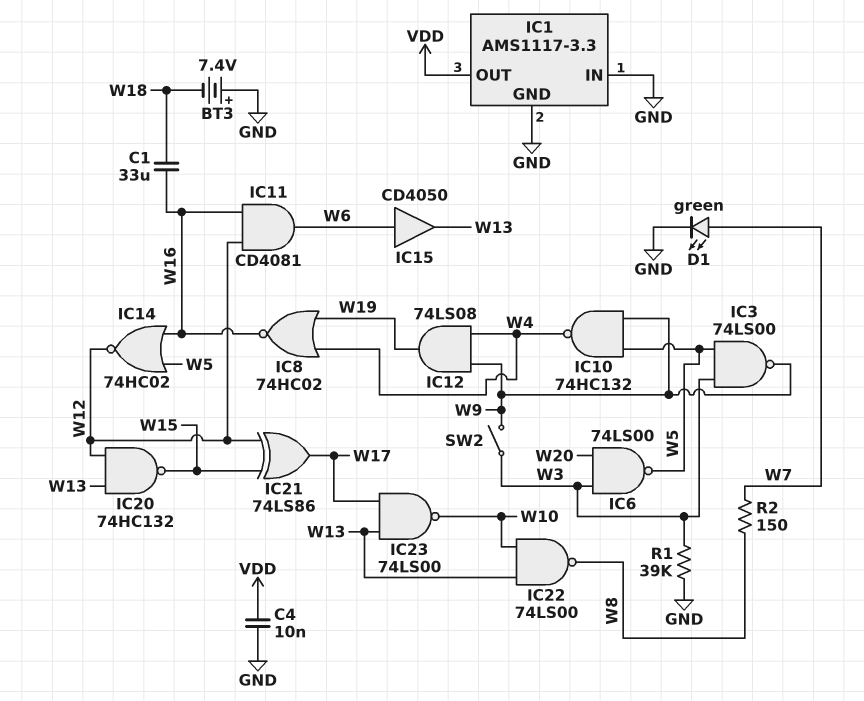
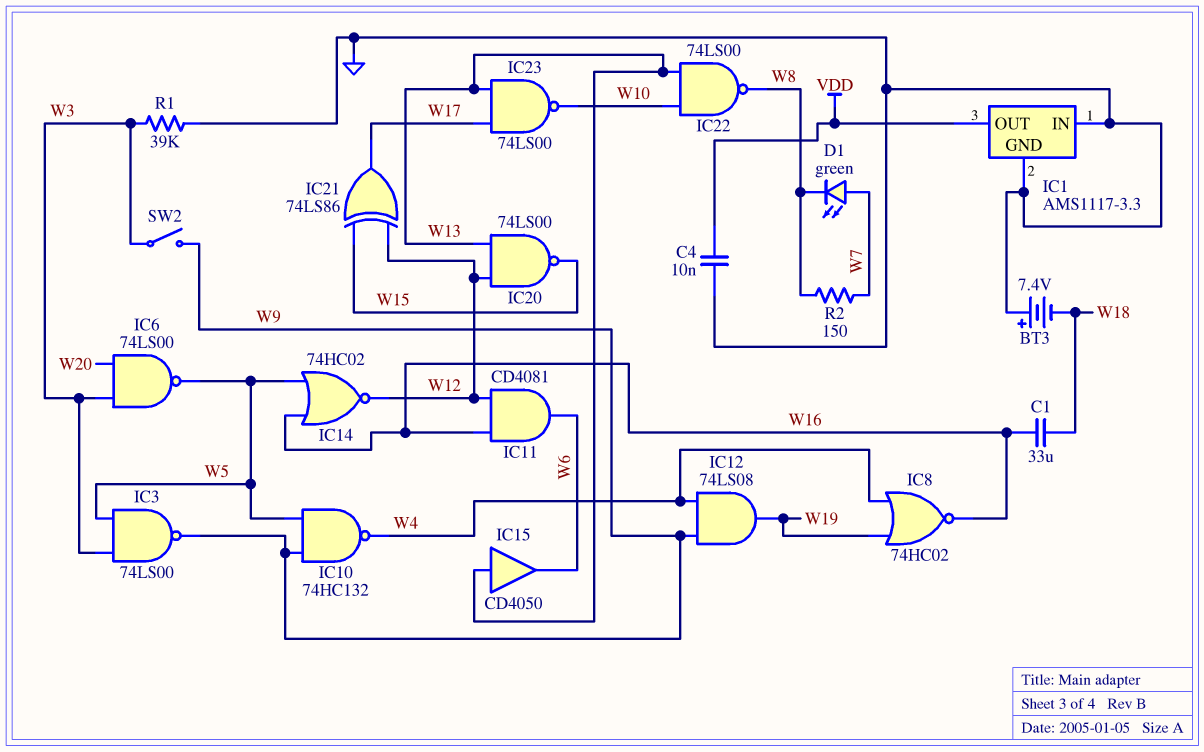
D1: LED green (A W7, K GND) -> LED green (A W7, K W8)
IC15: buffer CD4050 (in W6, out W13) -> buffer CD4050 (in W13, out W6)
IC20: NAND 74HC132 (in W12, in W13, out W15) -> NAND 74LS00 (in W12, in W13, out W15)

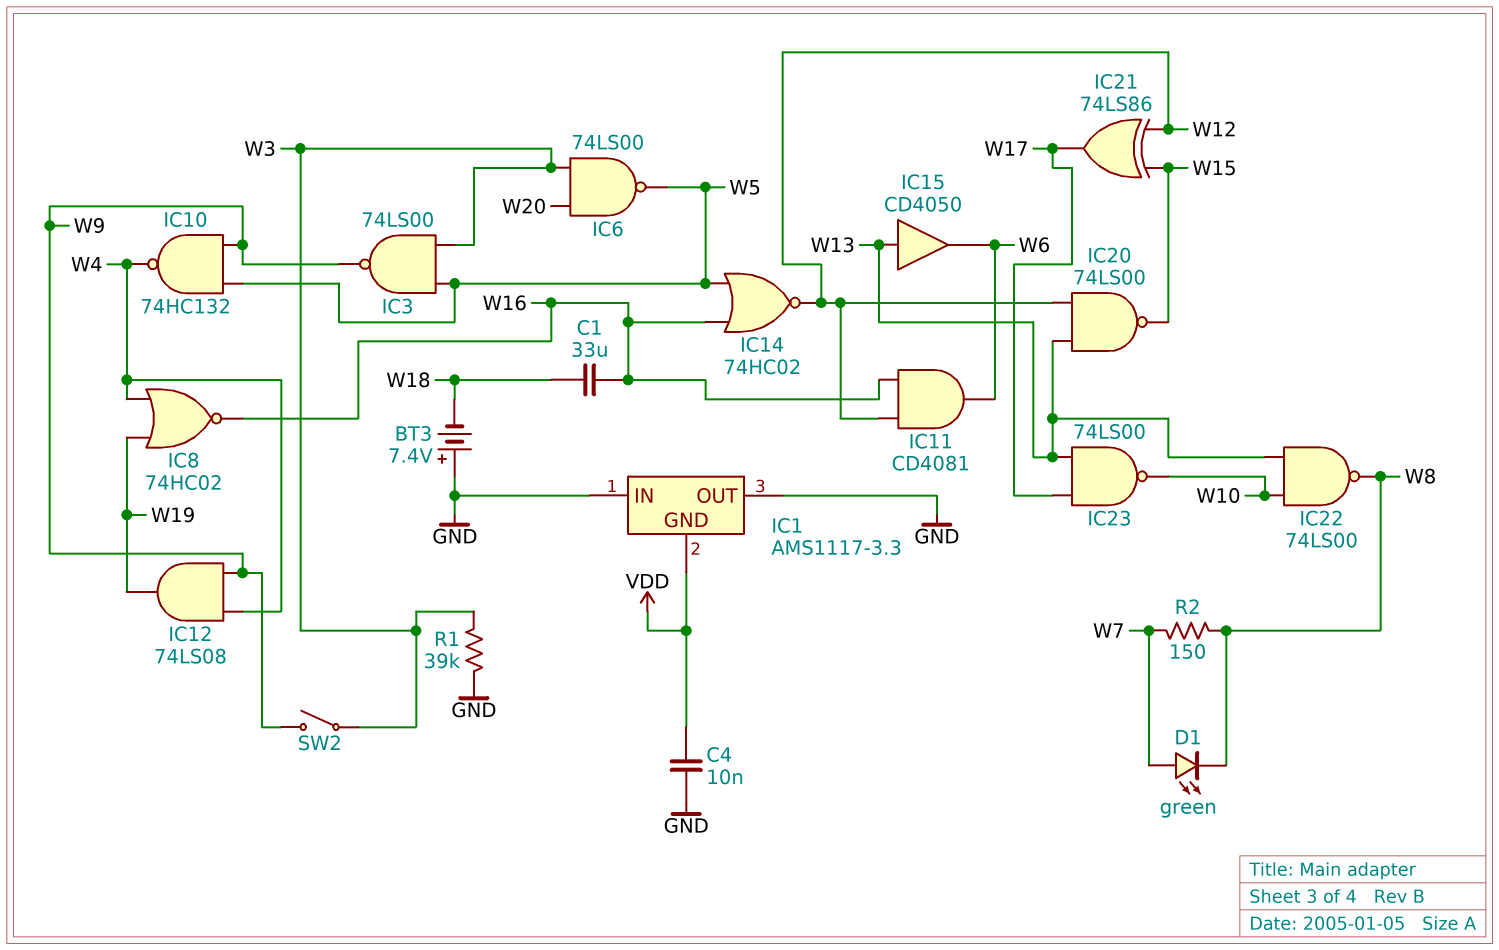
IC1 pin GND: GND -> VDD
IC1 pin OUT: VDD -> GND

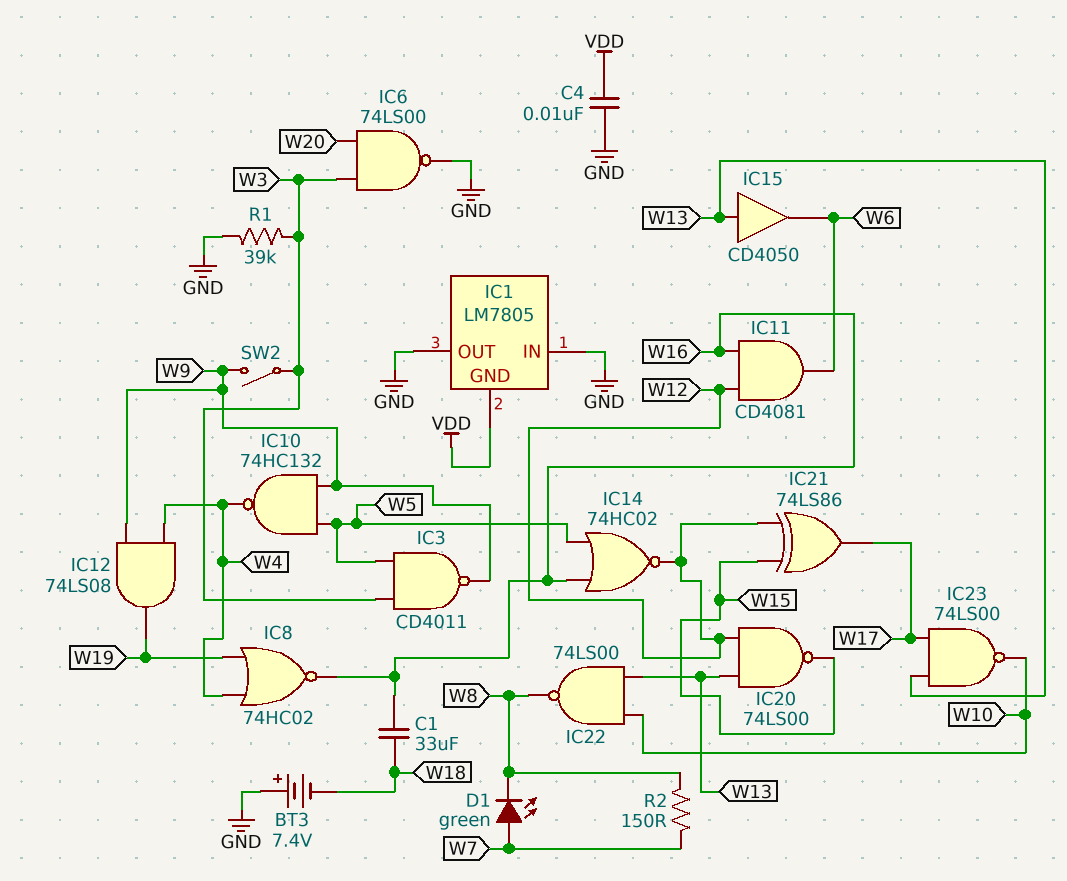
IC1: AMS1117-3.3 -> LM7805
IC3: NAND 74LS00 (in W3, in W5, out W9) -> NAND CD4011 (in W3, in W5, out W9)
IC6: NAND 74LS00 (in W3, in W20, out W5) -> NAND 74LS00 (in W3, in W20, out GND)

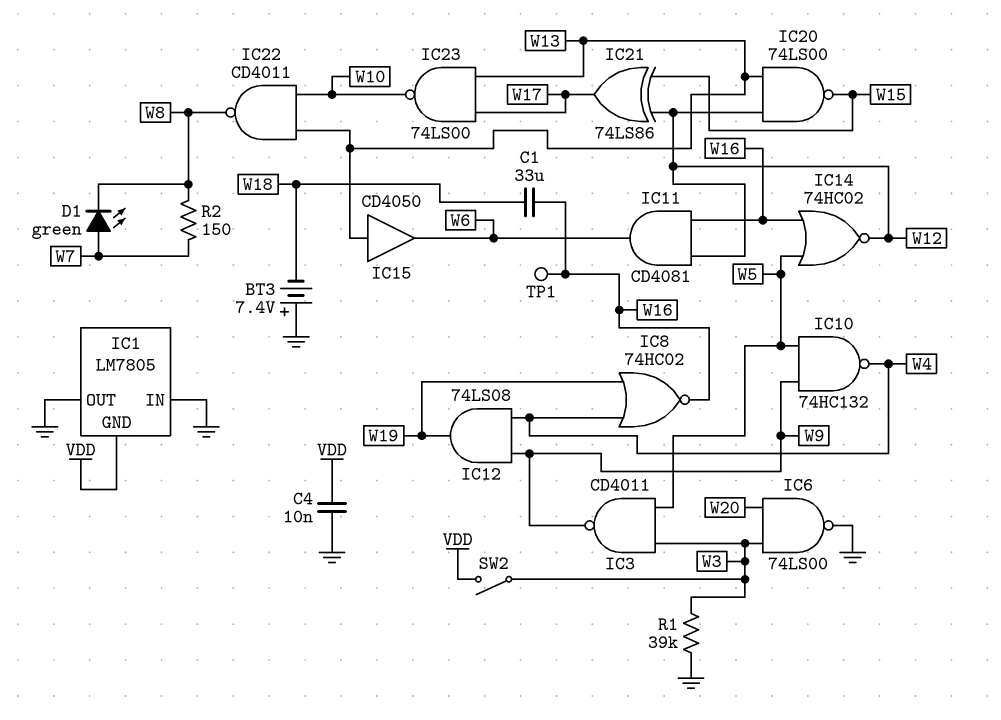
IC22: NAND 74LS00 (in W10, in W13, out W8) -> NAND CD4011 (in W10, in W13, out W8)
SW2: switch (W3, W9) -> switch (VDD, W3)
TP1: none -> test point (W16)

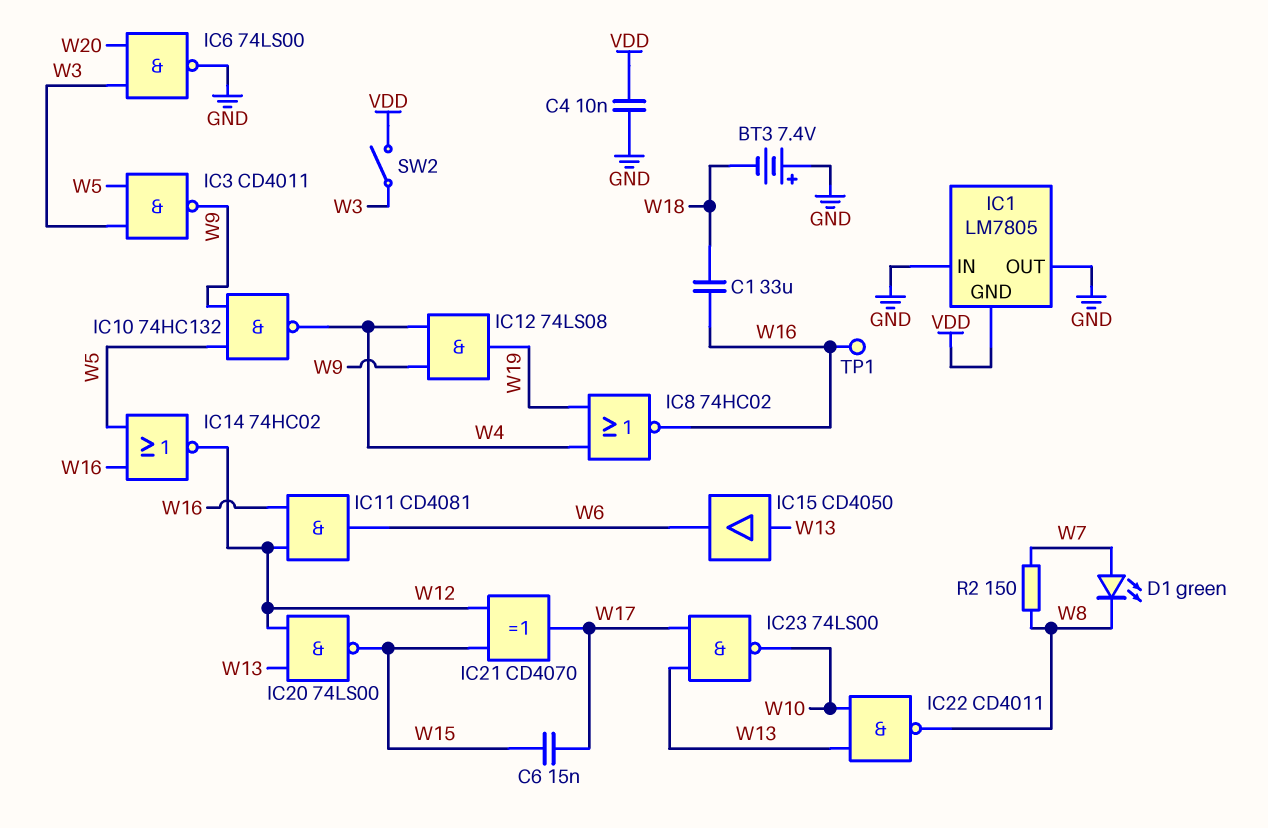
C6: none -> 15nF (W15, W17)
IC21: XOR 74LS86 (in W12, in W15, out W17) -> XOR CD4070 (in W12, in W15, out W17)
R1: 39k (GND, W3) -> none

